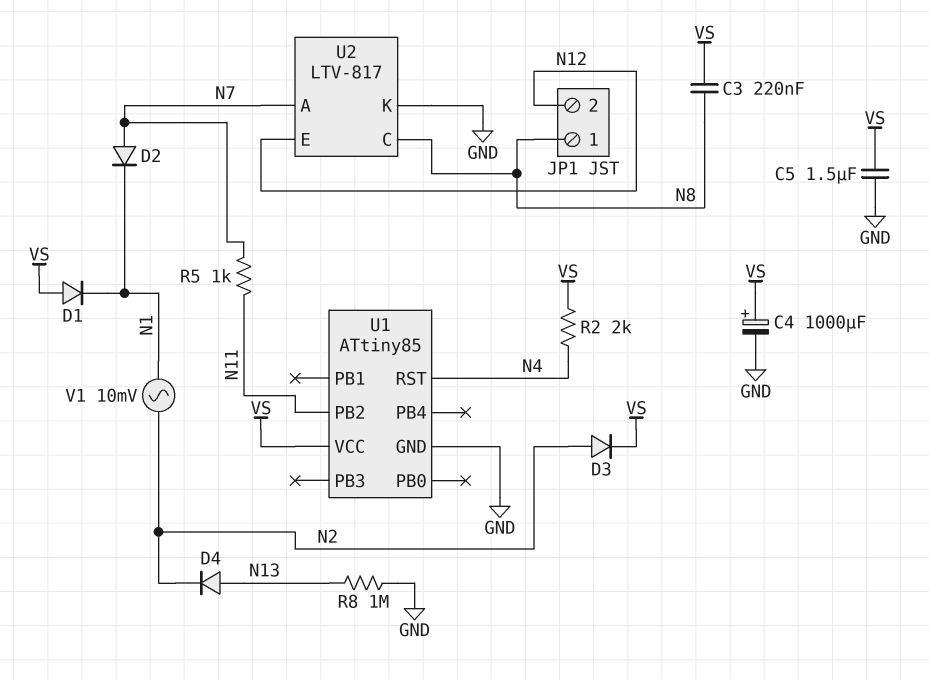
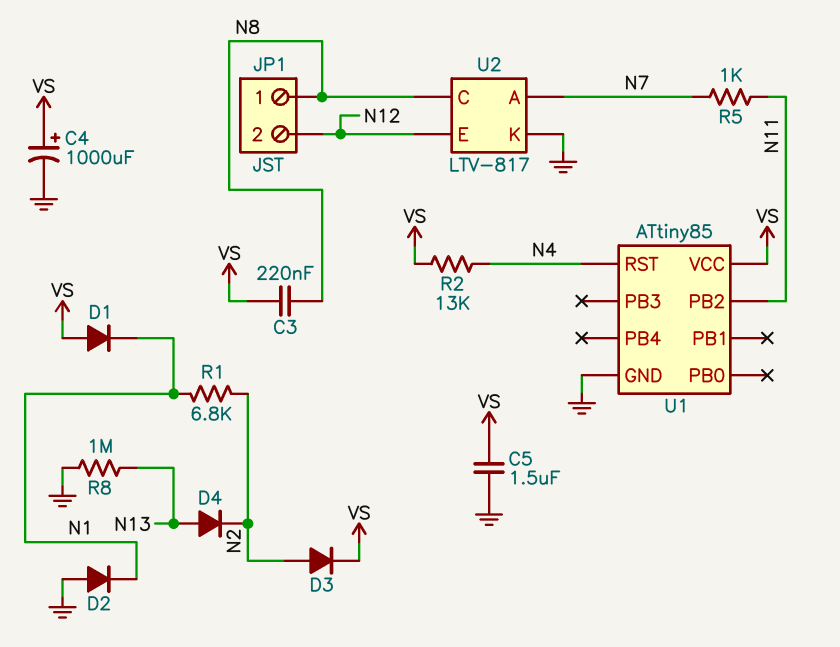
D2: diode (A N7, K N1) -> diode (A GND, K N1)
R1: none -> 6.8k (N1, N2)
R2: 2k (N4, VS) -> 13k (N4, VS)
V1: AC 10mV (N1, N2) -> none

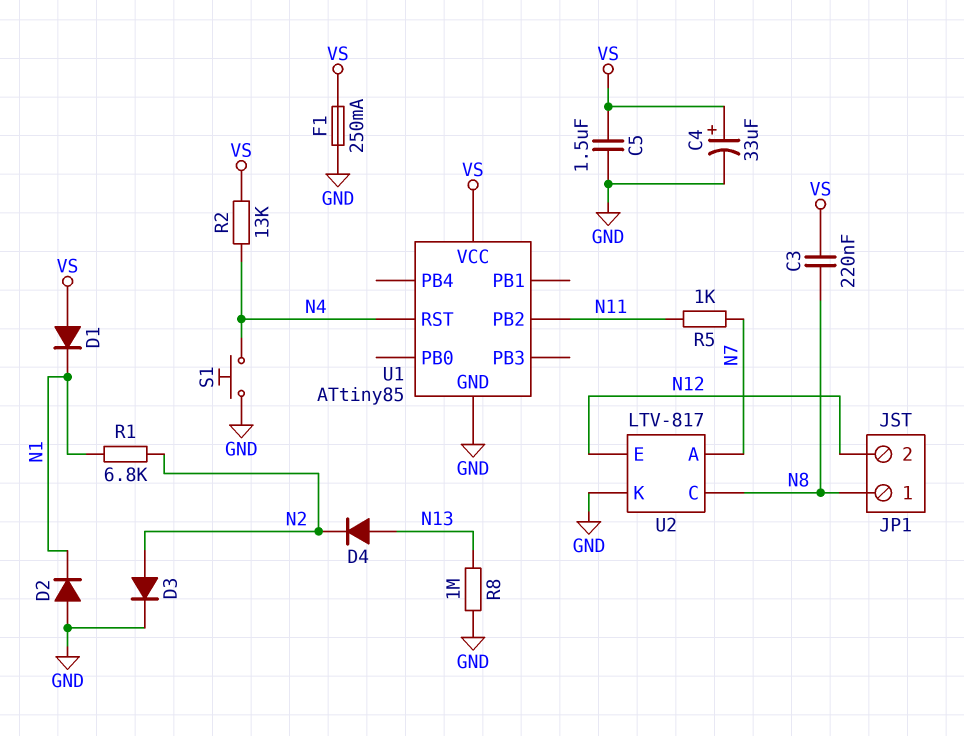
C4: 1000uF (plus VS, minus GND) -> 33uF (plus VS, minus GND)
D3: diode (A N2, K VS) -> diode (A N2, K GND)
F1: none -> 250mA (GND, VS)
S1: none -> button (GND, N4)

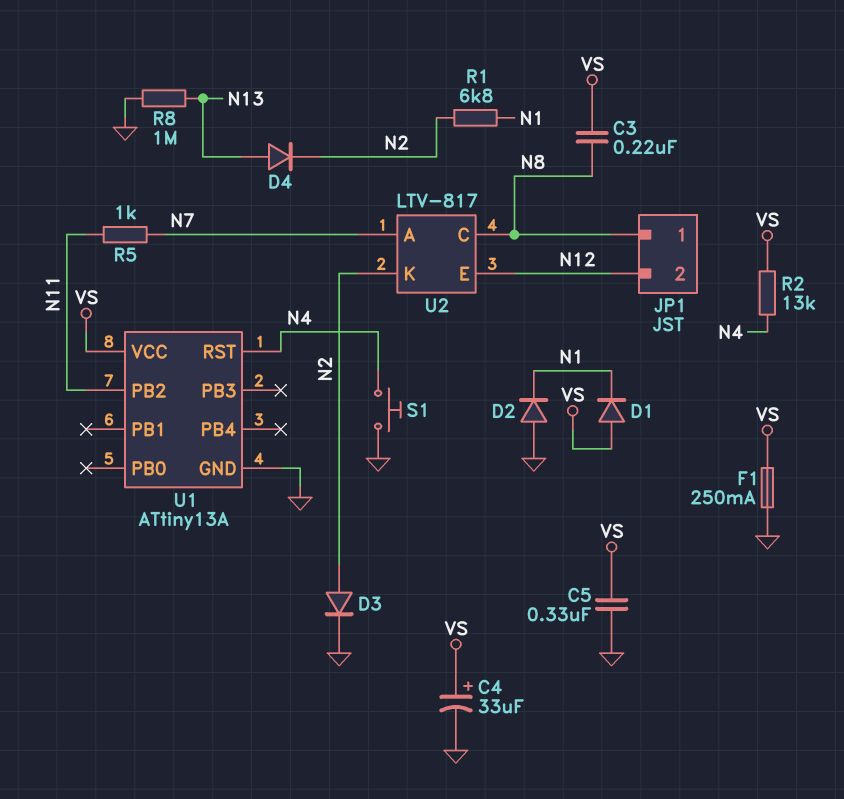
C5: 1.5uF (GND, VS) -> 330nF (GND, VS)
U1: ATtiny85 -> ATtiny13A
U2 pin K: GND -> N2

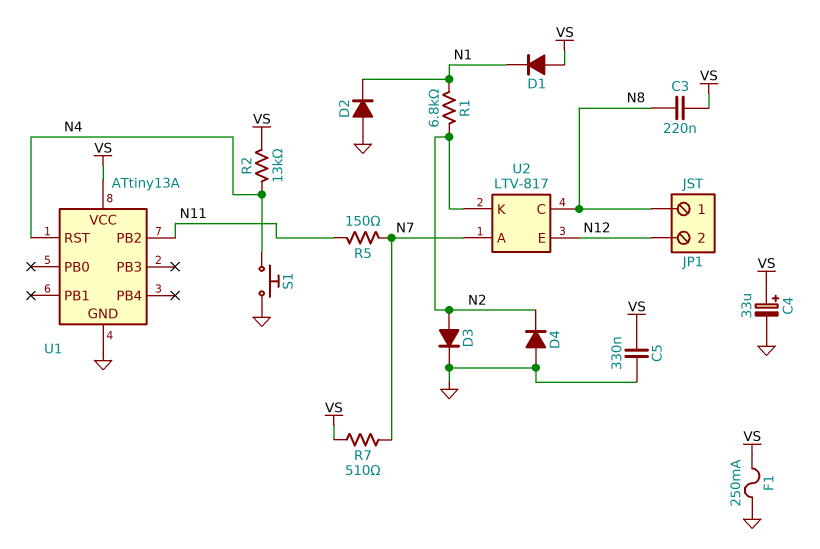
D4: diode (A N13, K N2) -> diode (A GND, K N2)
R5: 1k (N7, N11) -> 150 (N7, N11)
R7: none -> 510 (N7, VS)
R8: 1M (GND, N13) -> none

